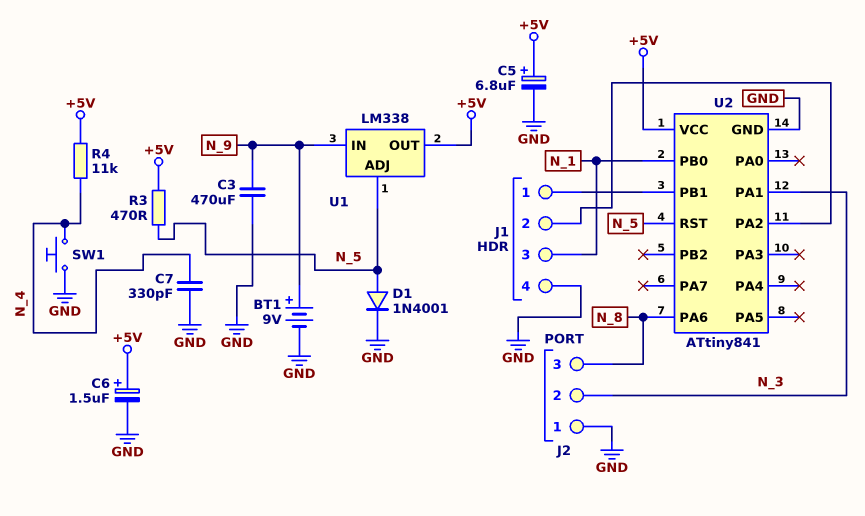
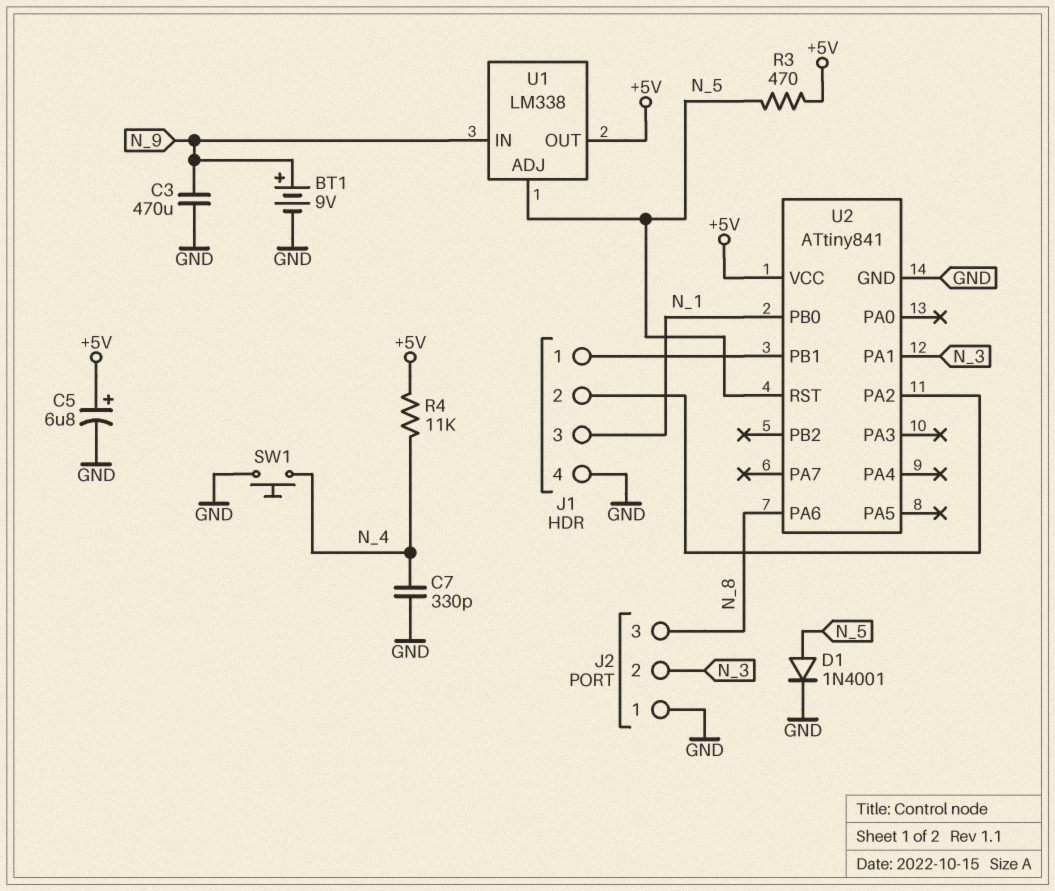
C6: 1.5uF (plus +5V, minus GND) -> none

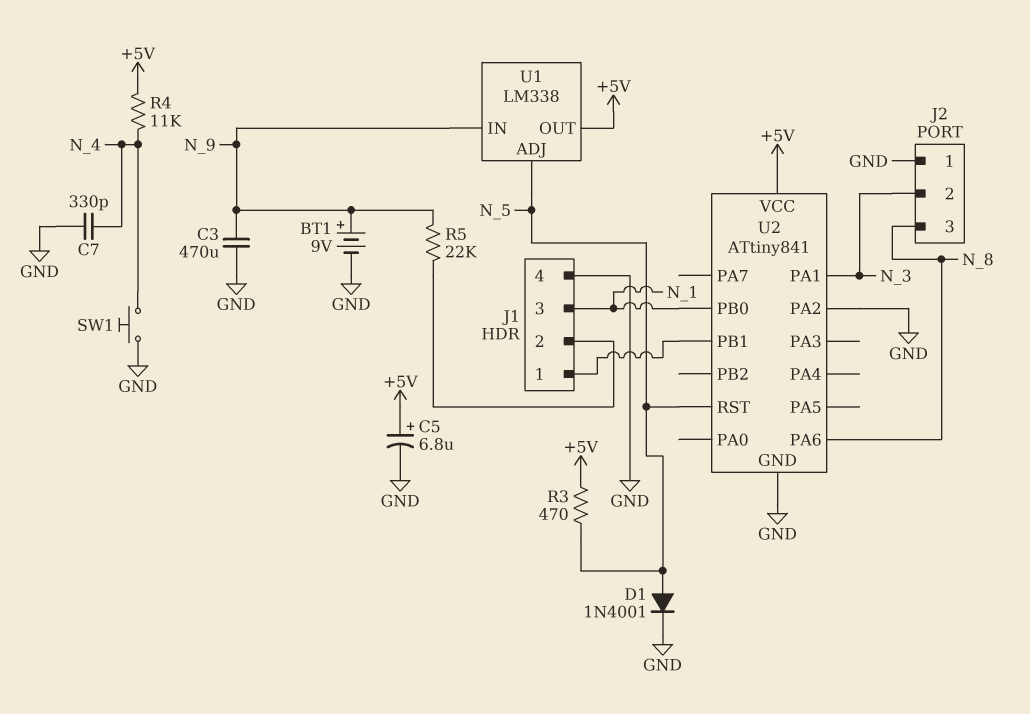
R5: none -> 22k (J1/2, N_9)
U2 pin PA2: J1/2 -> GND

